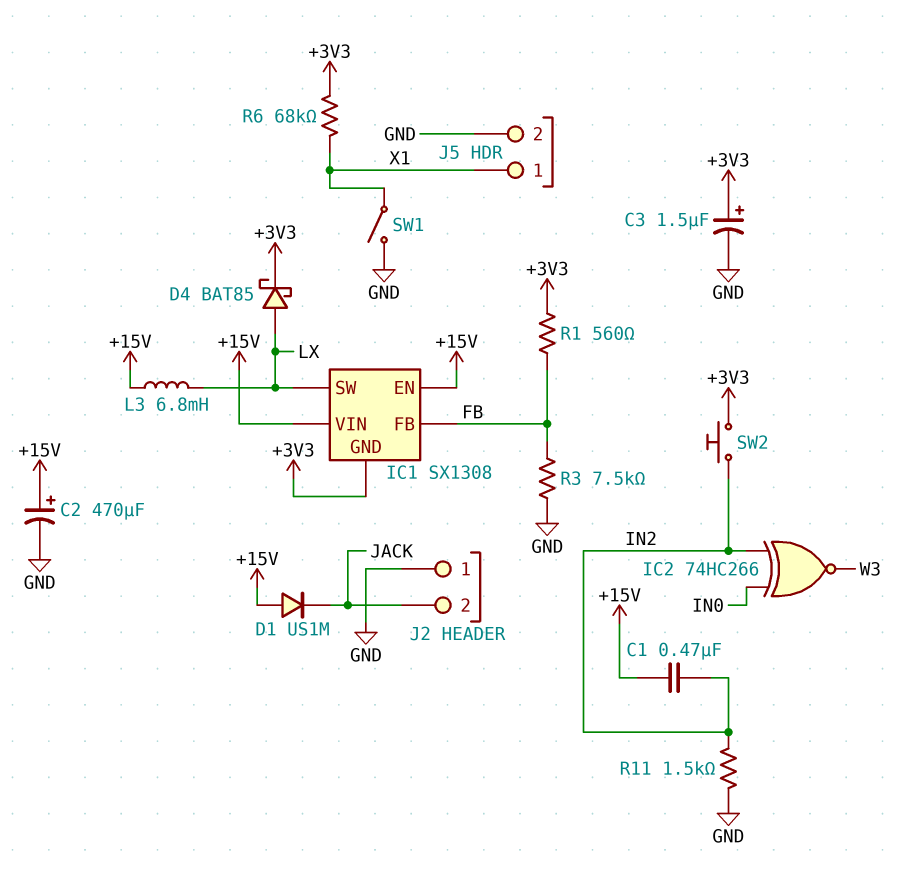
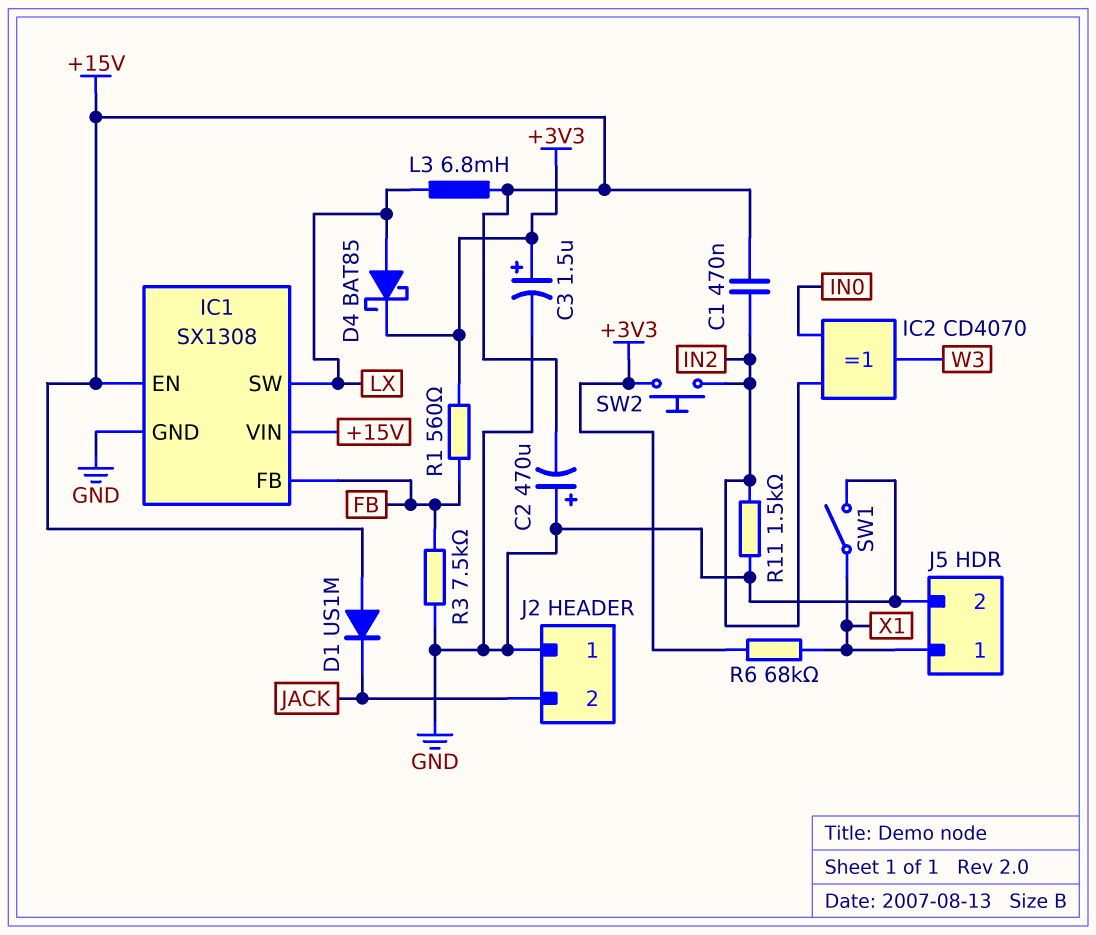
C2: 470uF (plus +15V, minus GND) -> 470uF (plus GND, minus +15V)
IC1 pin GND: +3V3 -> GND
IC2: XNOR 74HC266 (in IN0, in IN2, out W3) -> XOR CD4070 (in IN0, in IN2, out W3)

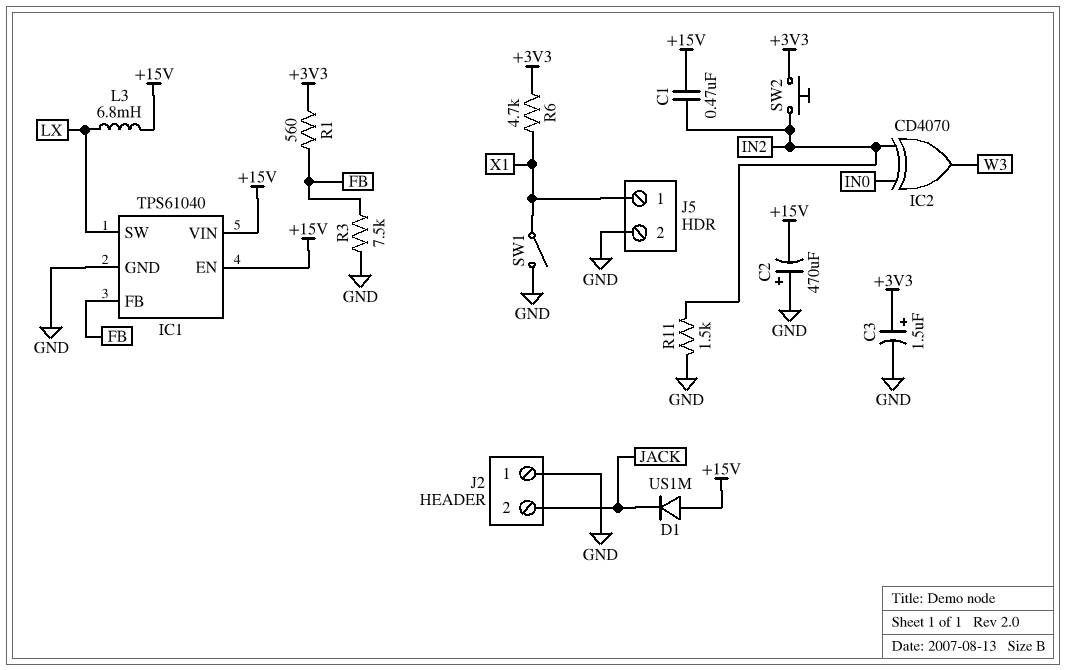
D4: schottky BAT85 (A LX, K +3V3) -> none
IC1: SX1308 -> TPS61040
R6: 68k (+3V3, X1) -> 4.7k (+3V3, X1)

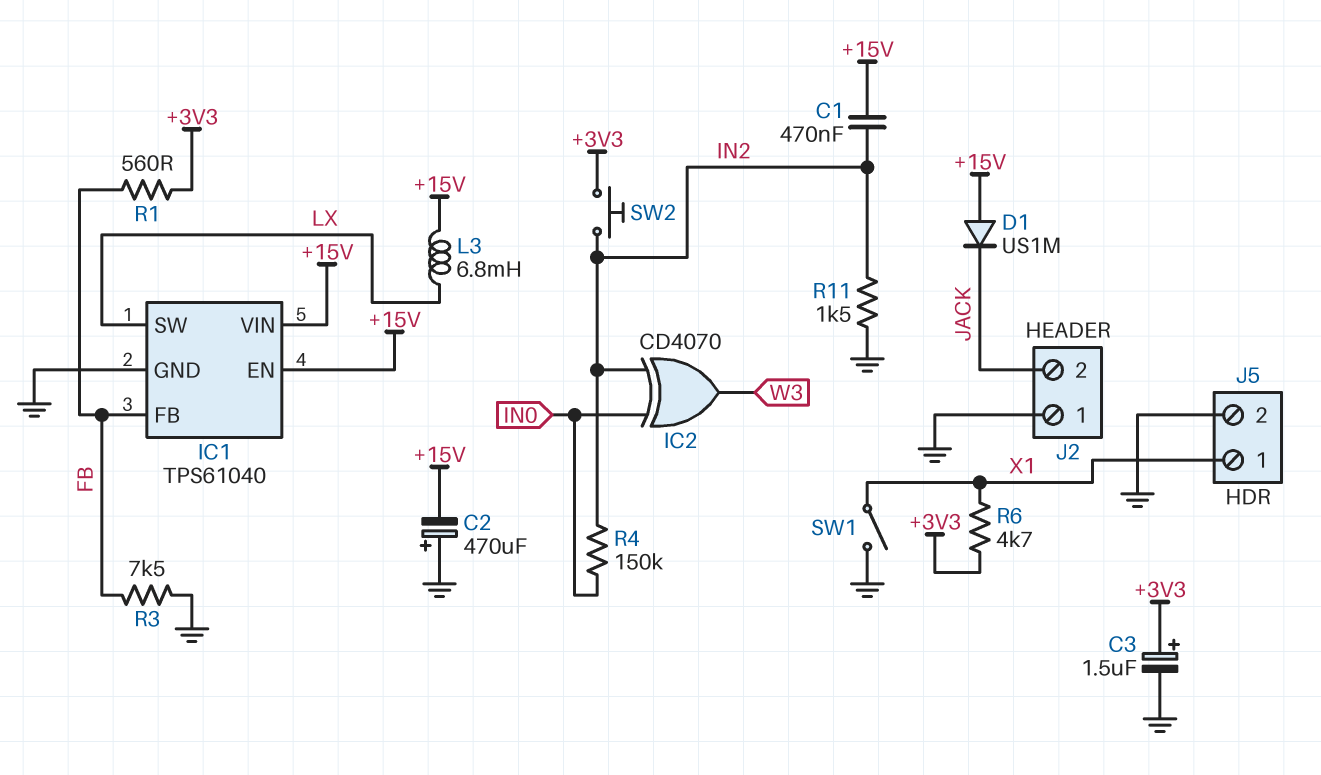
R4: none -> 150k (IN0, IN2)

